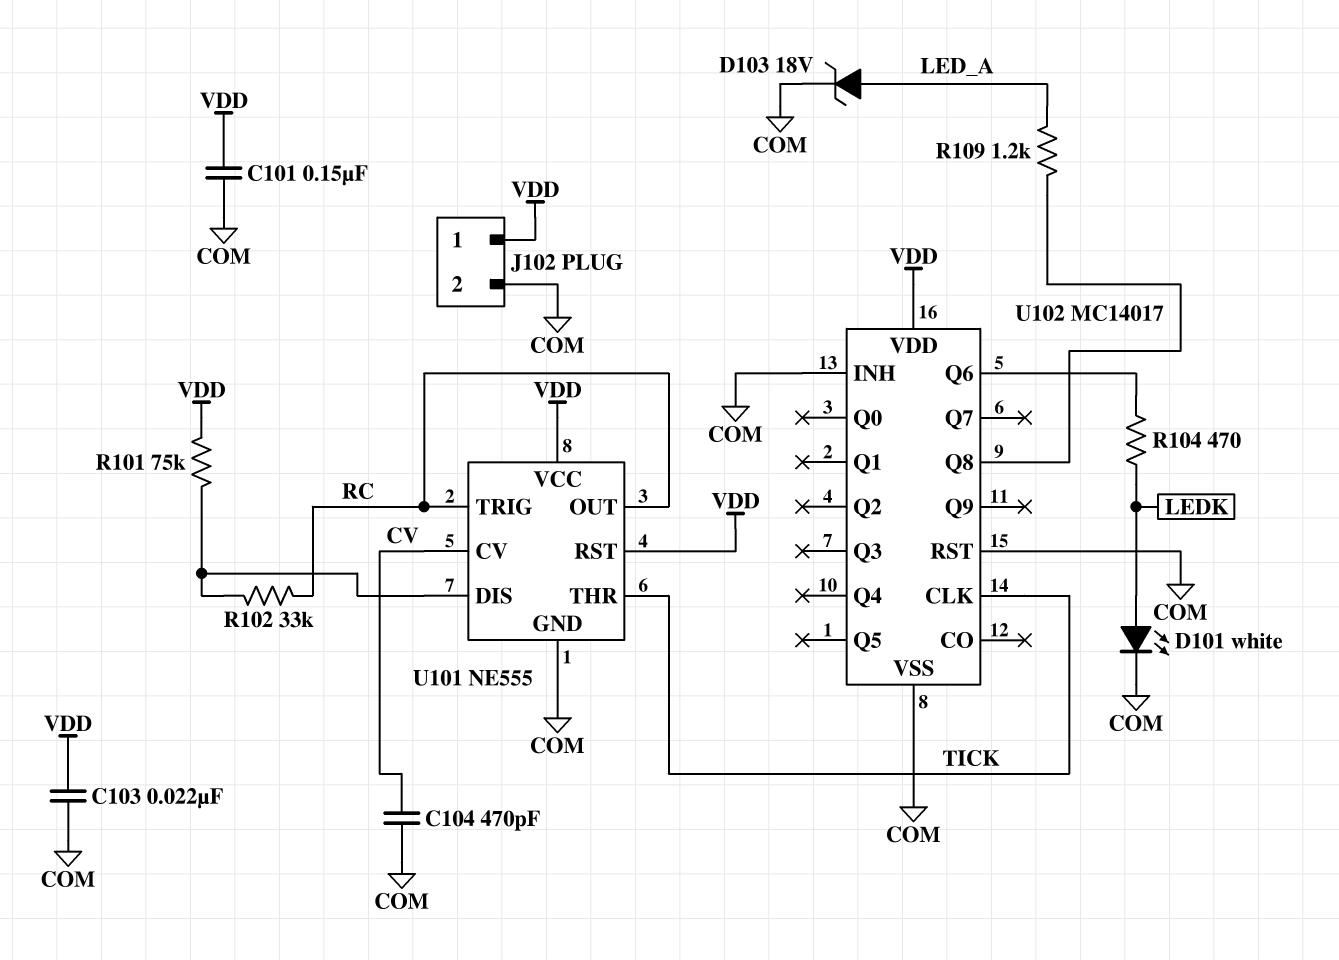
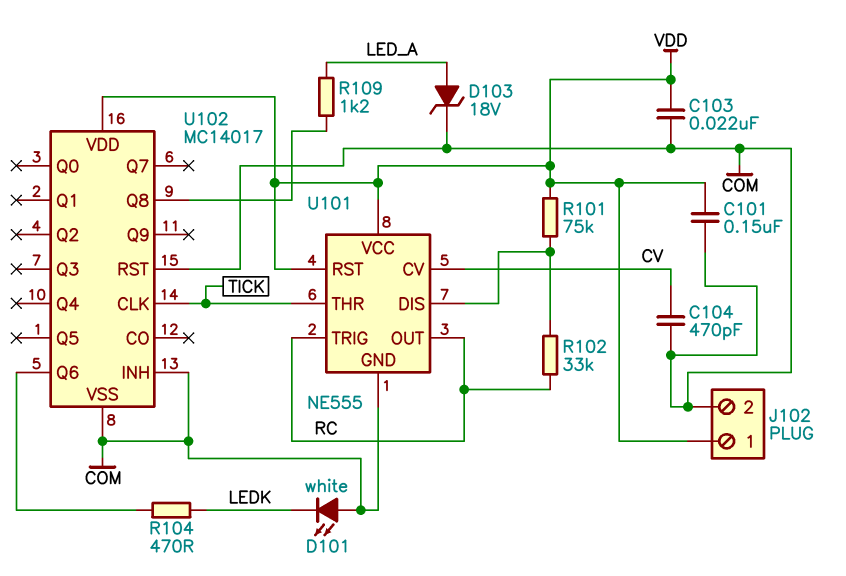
D101: LED white (A LEDK, K COM) -> LED white (A COM, K LEDK)

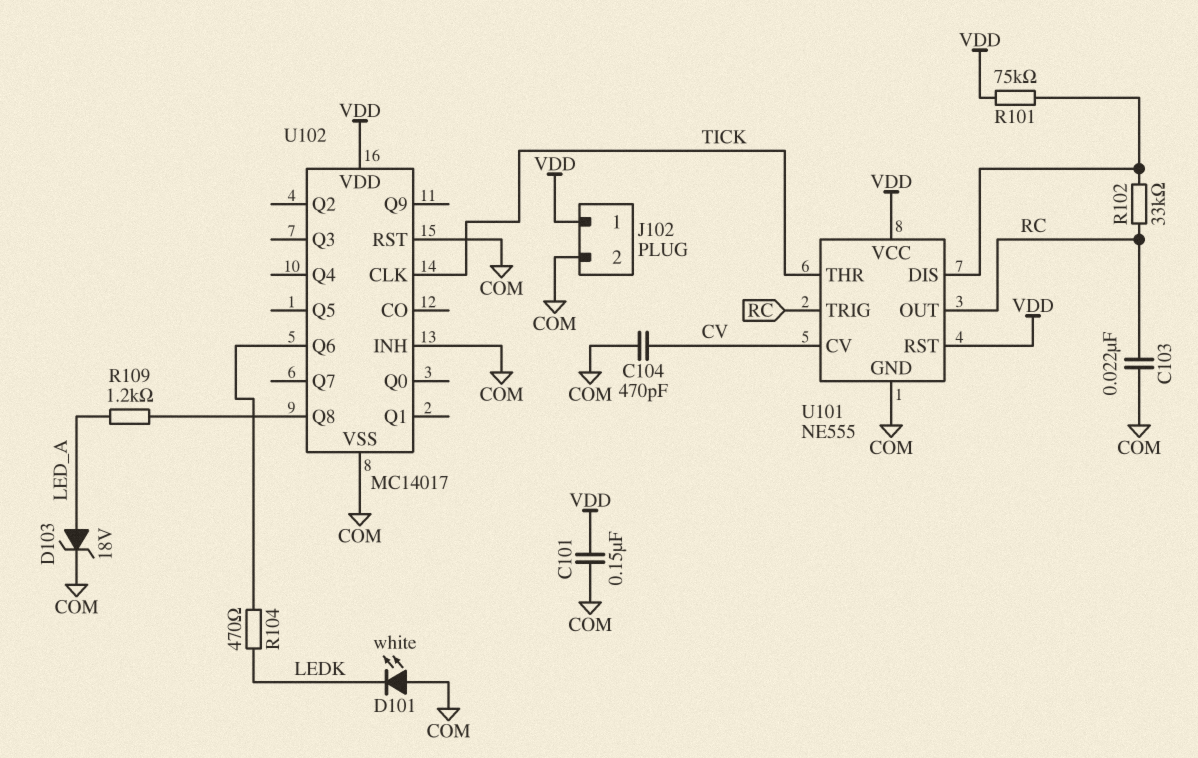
C103: 22nF (COM, VDD) -> 22nF (COM, RC)

